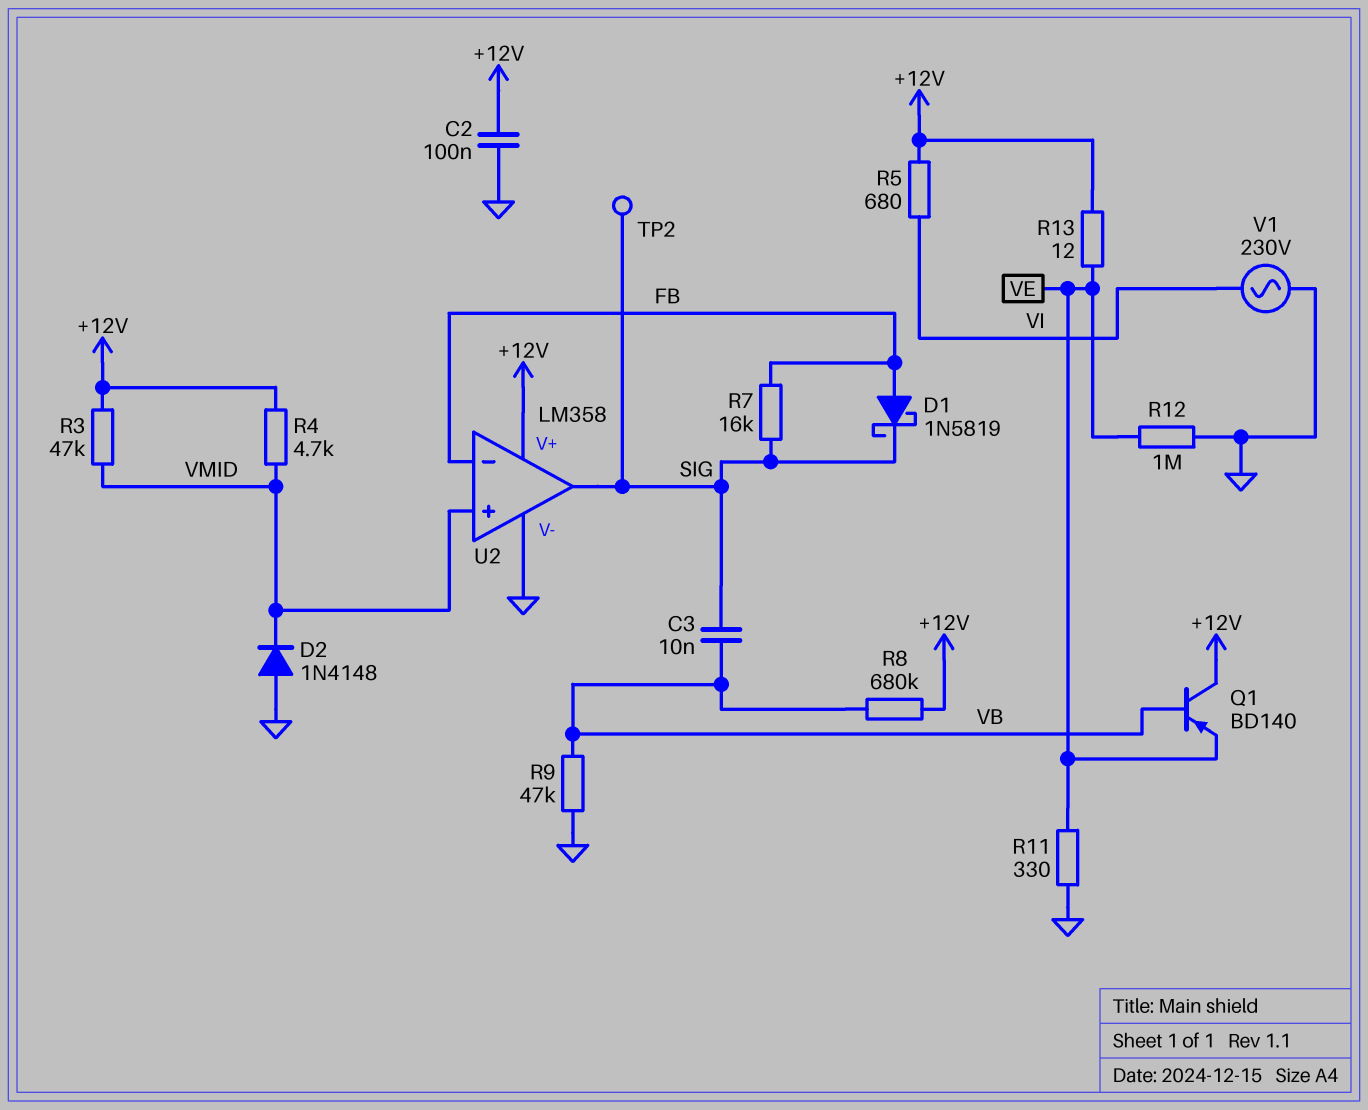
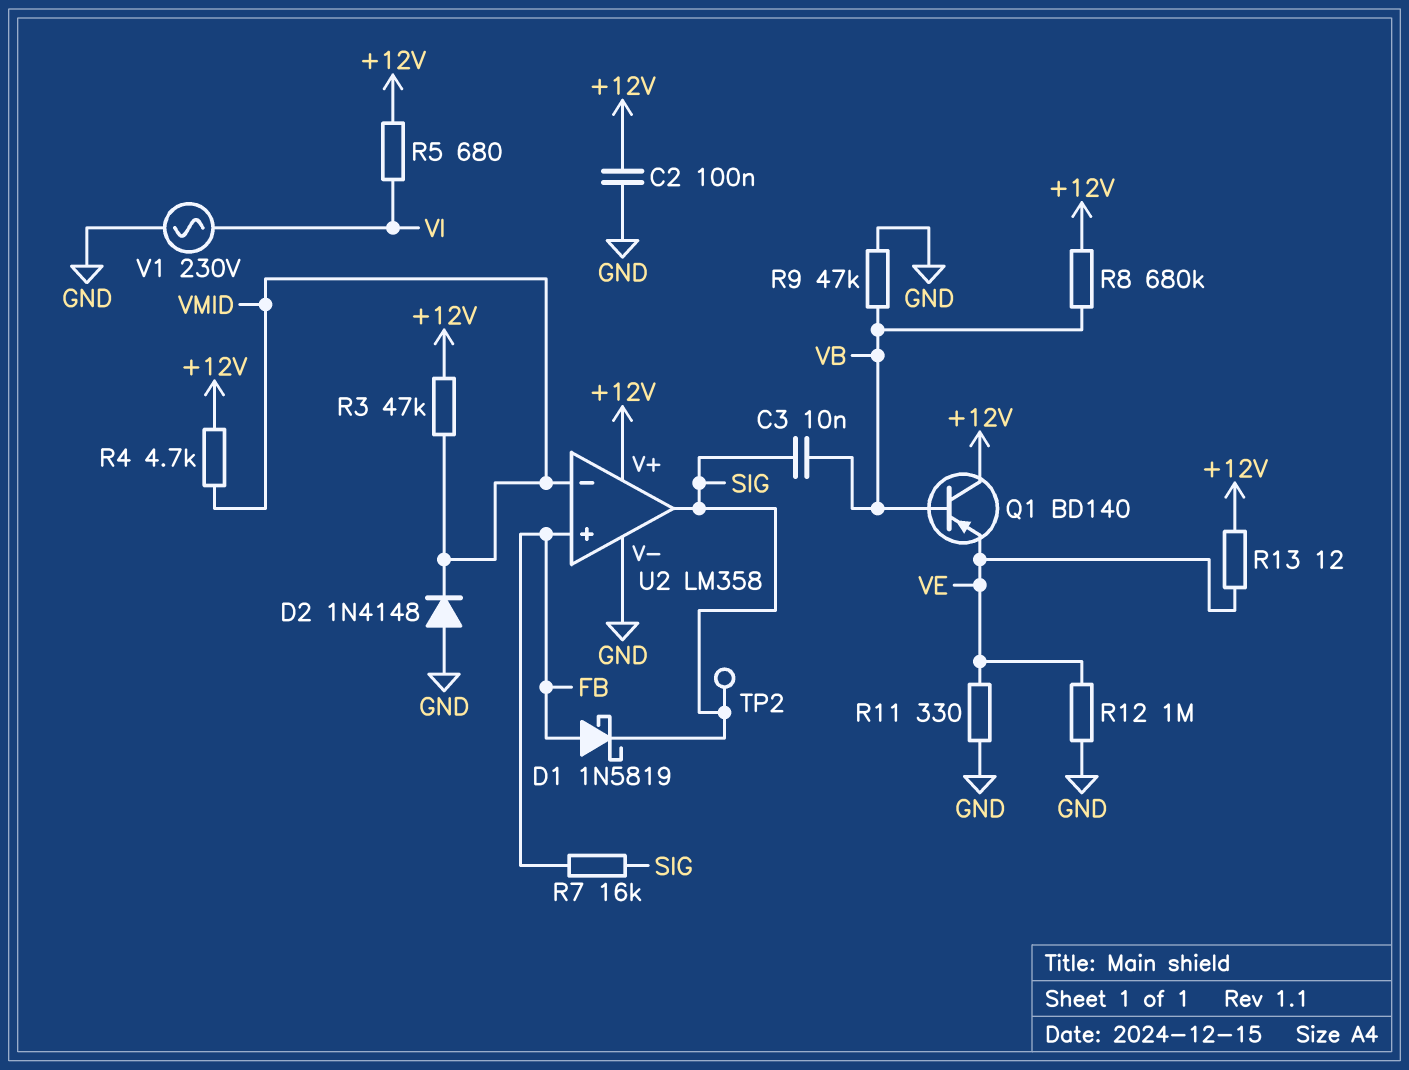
U2 pin in+: VMID -> FB
U2 pin in-: FB -> VMID

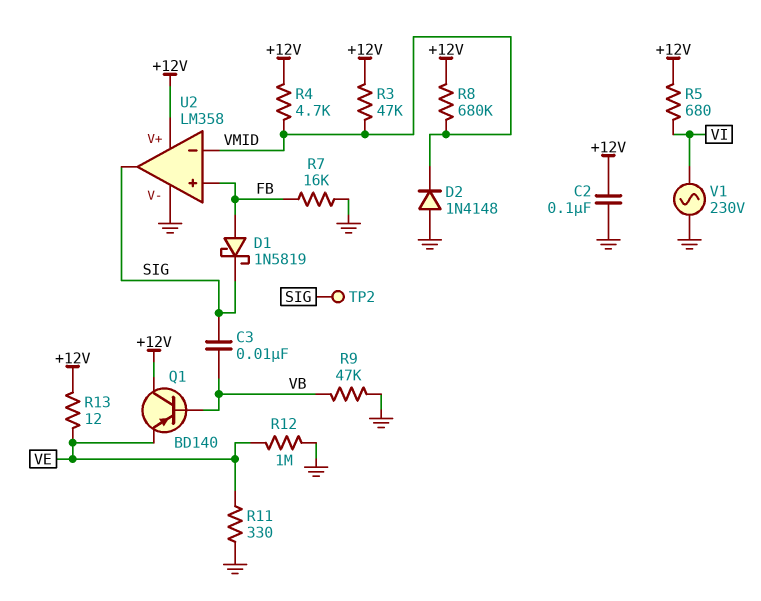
R7: 16k (FB, SIG) -> 16k (FB, GND)
R8: 680k (+12V, VB) -> 680k (+12V, VMID)

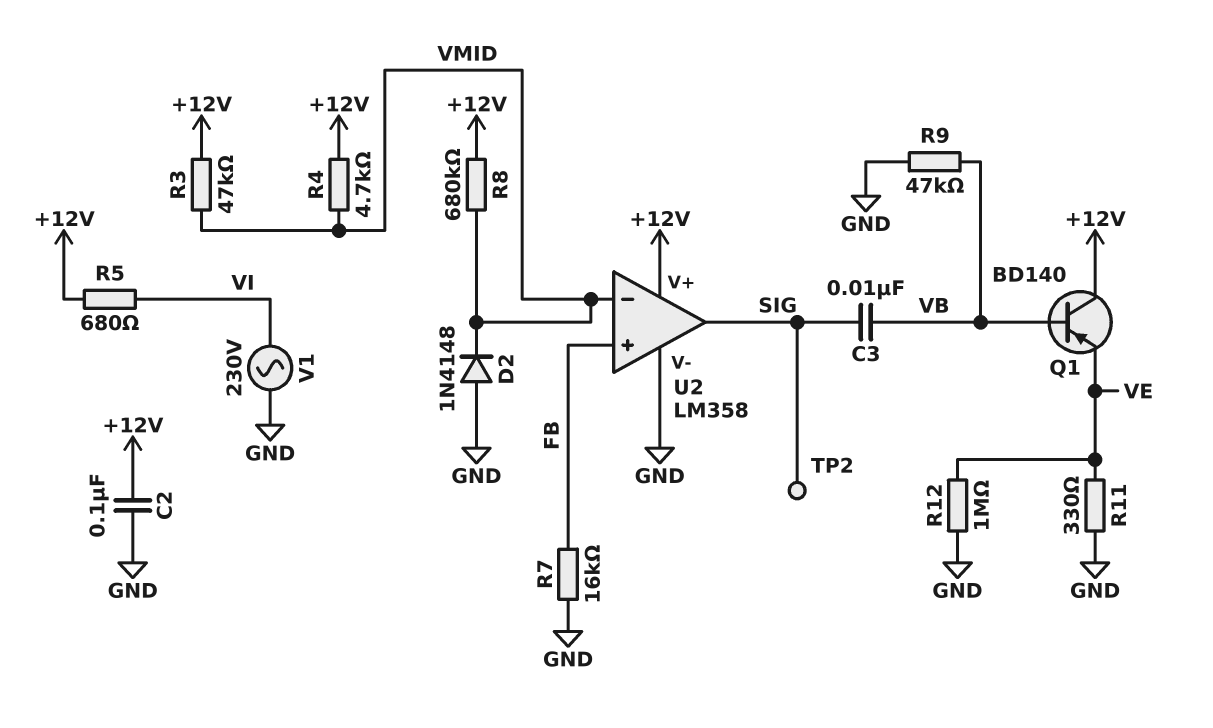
D1: schottky 1N5819 (A FB, K SIG) -> none
R13: 12 (+12V, VE) -> none

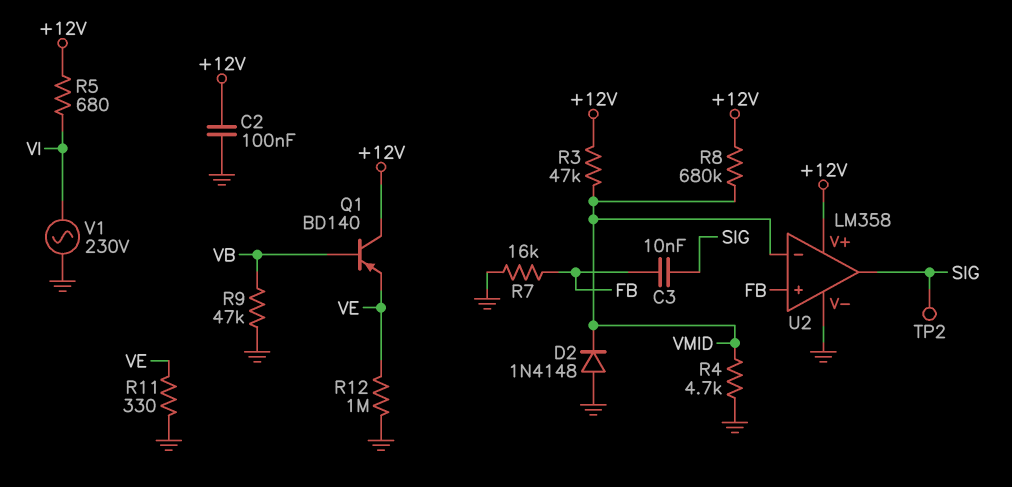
C3: 10nF (SIG, VB) -> 10nF (FB, SIG)
R4: 4.7k (+12V, VMID) -> 4.7k (GND, VMID)

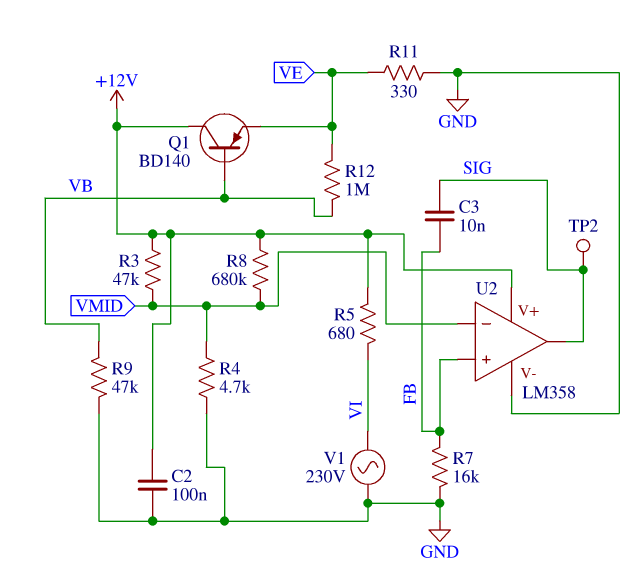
D2: diode 1N4148 (A GND, K VMID) -> none
R12: 1M (GND, VE) -> 1M (VB, VE)

